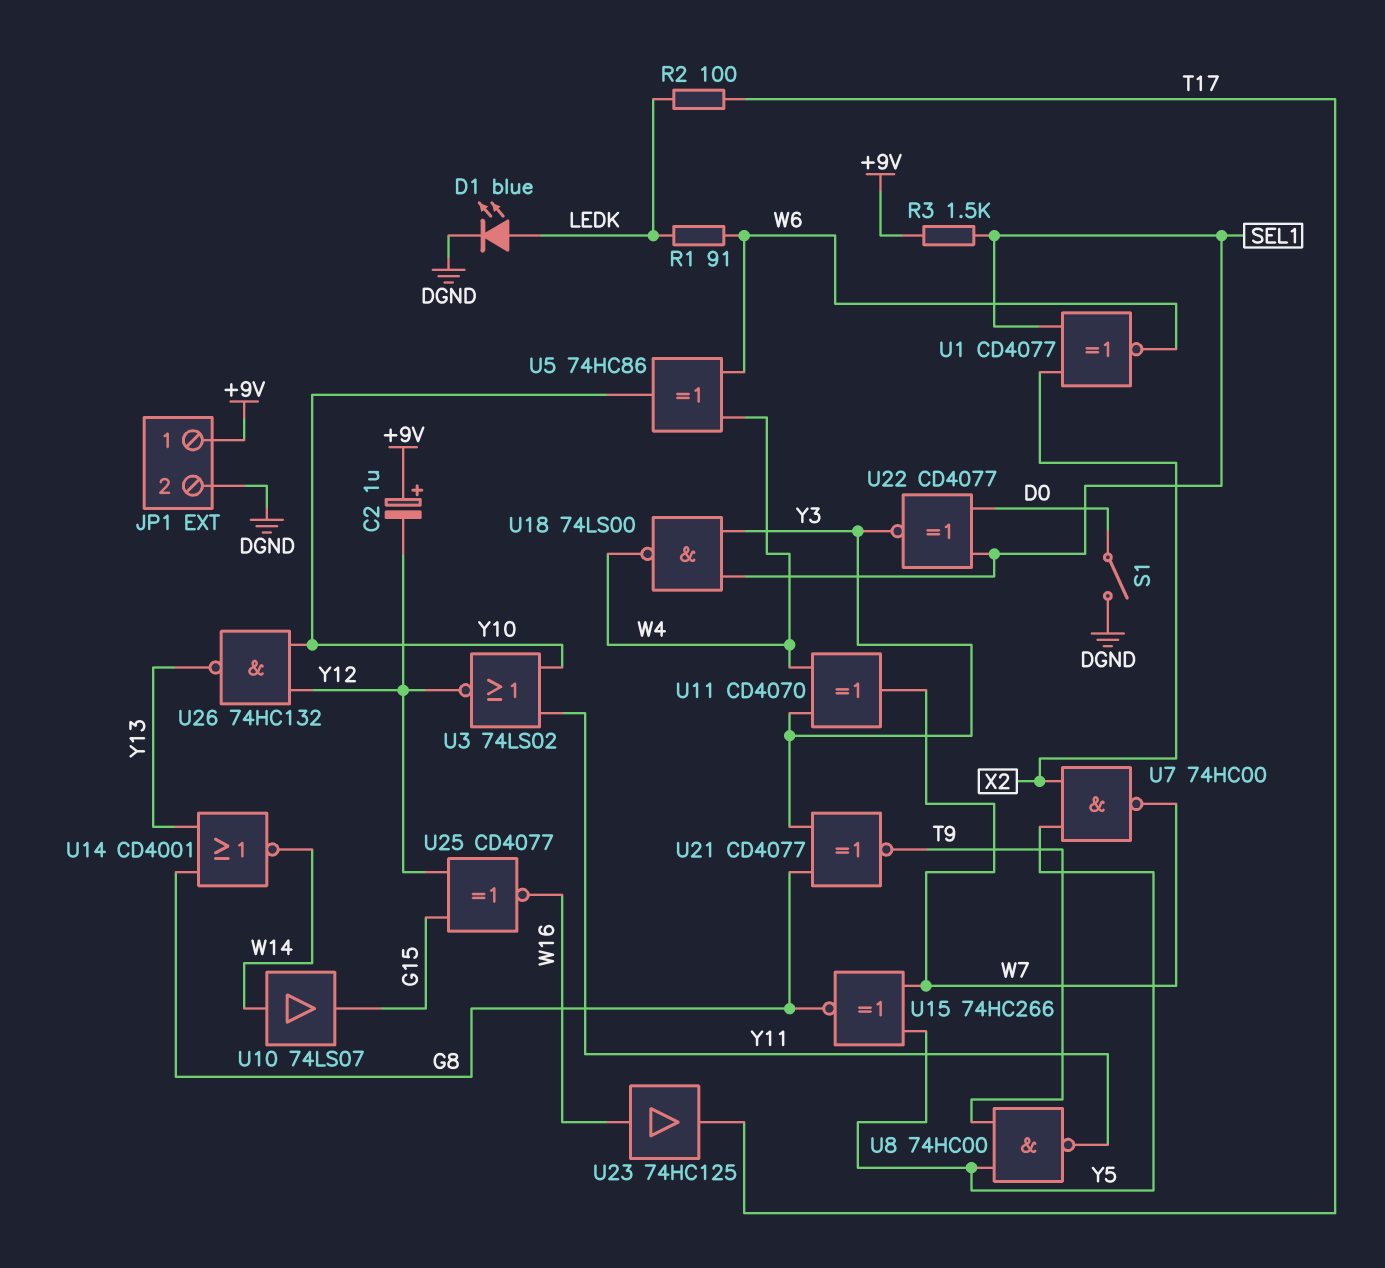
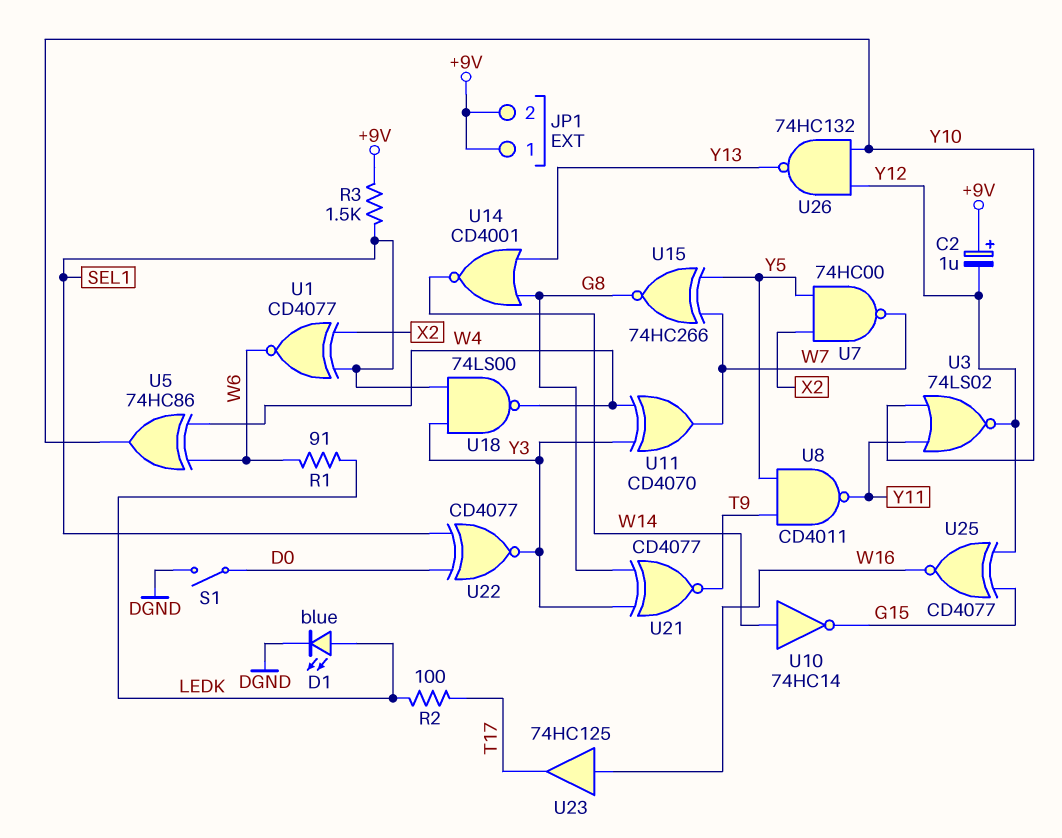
JP1 pin 2: DGND -> +9V
U8: NAND 74HC00 (in T9, in Y5, out Y11) -> NAND CD4011 (in T9, in Y5, out Y11)
U10: buffer 74LS07 (in W14, out G15) -> NOT 74HC14 (in W14, out G15)

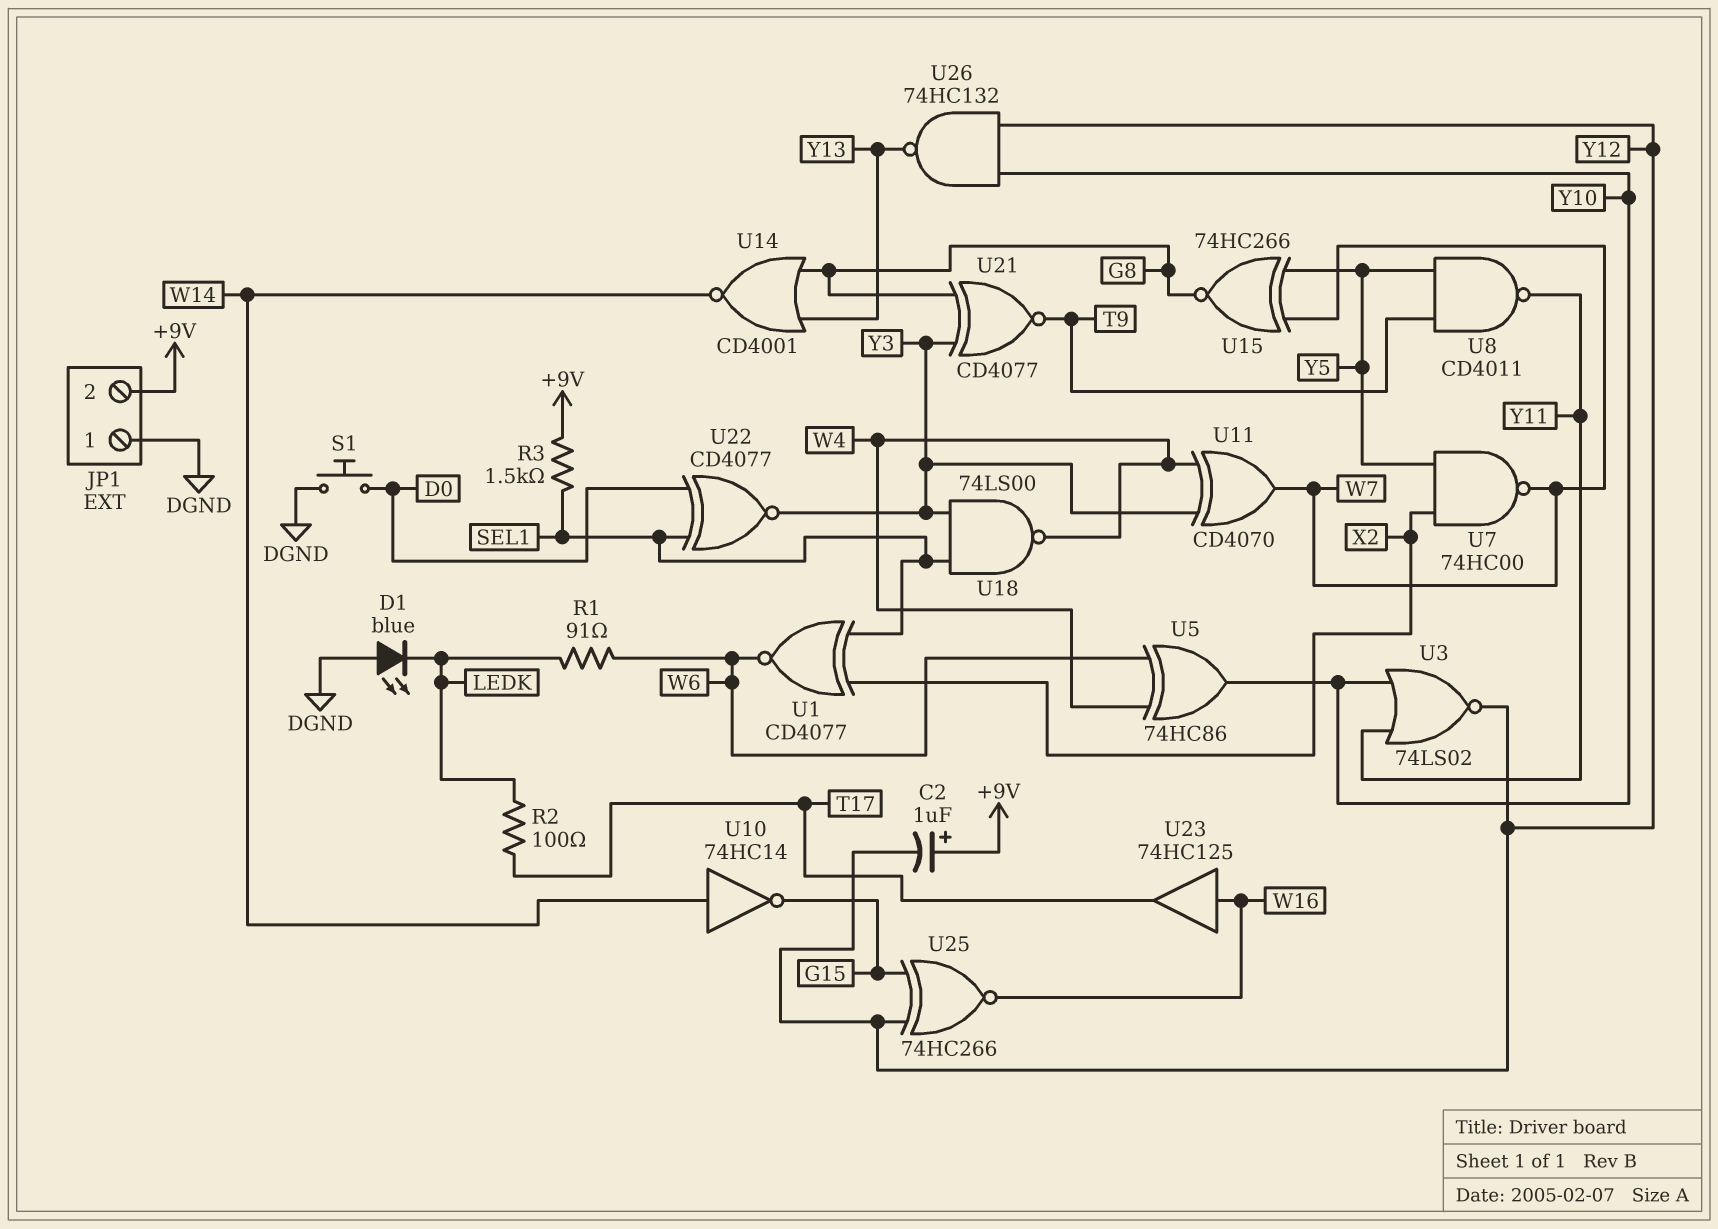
D1: LED blue (A LEDK, K DGND) -> LED blue (A DGND, K LEDK)
JP1 pin 1: +9V -> DGND
S1: switch (D0, DGND) -> button (D0, DGND)
U25: XNOR CD4077 (in G15, in Y12, out W16) -> XNOR 74HC266 (in G15, in Y12, out W16)

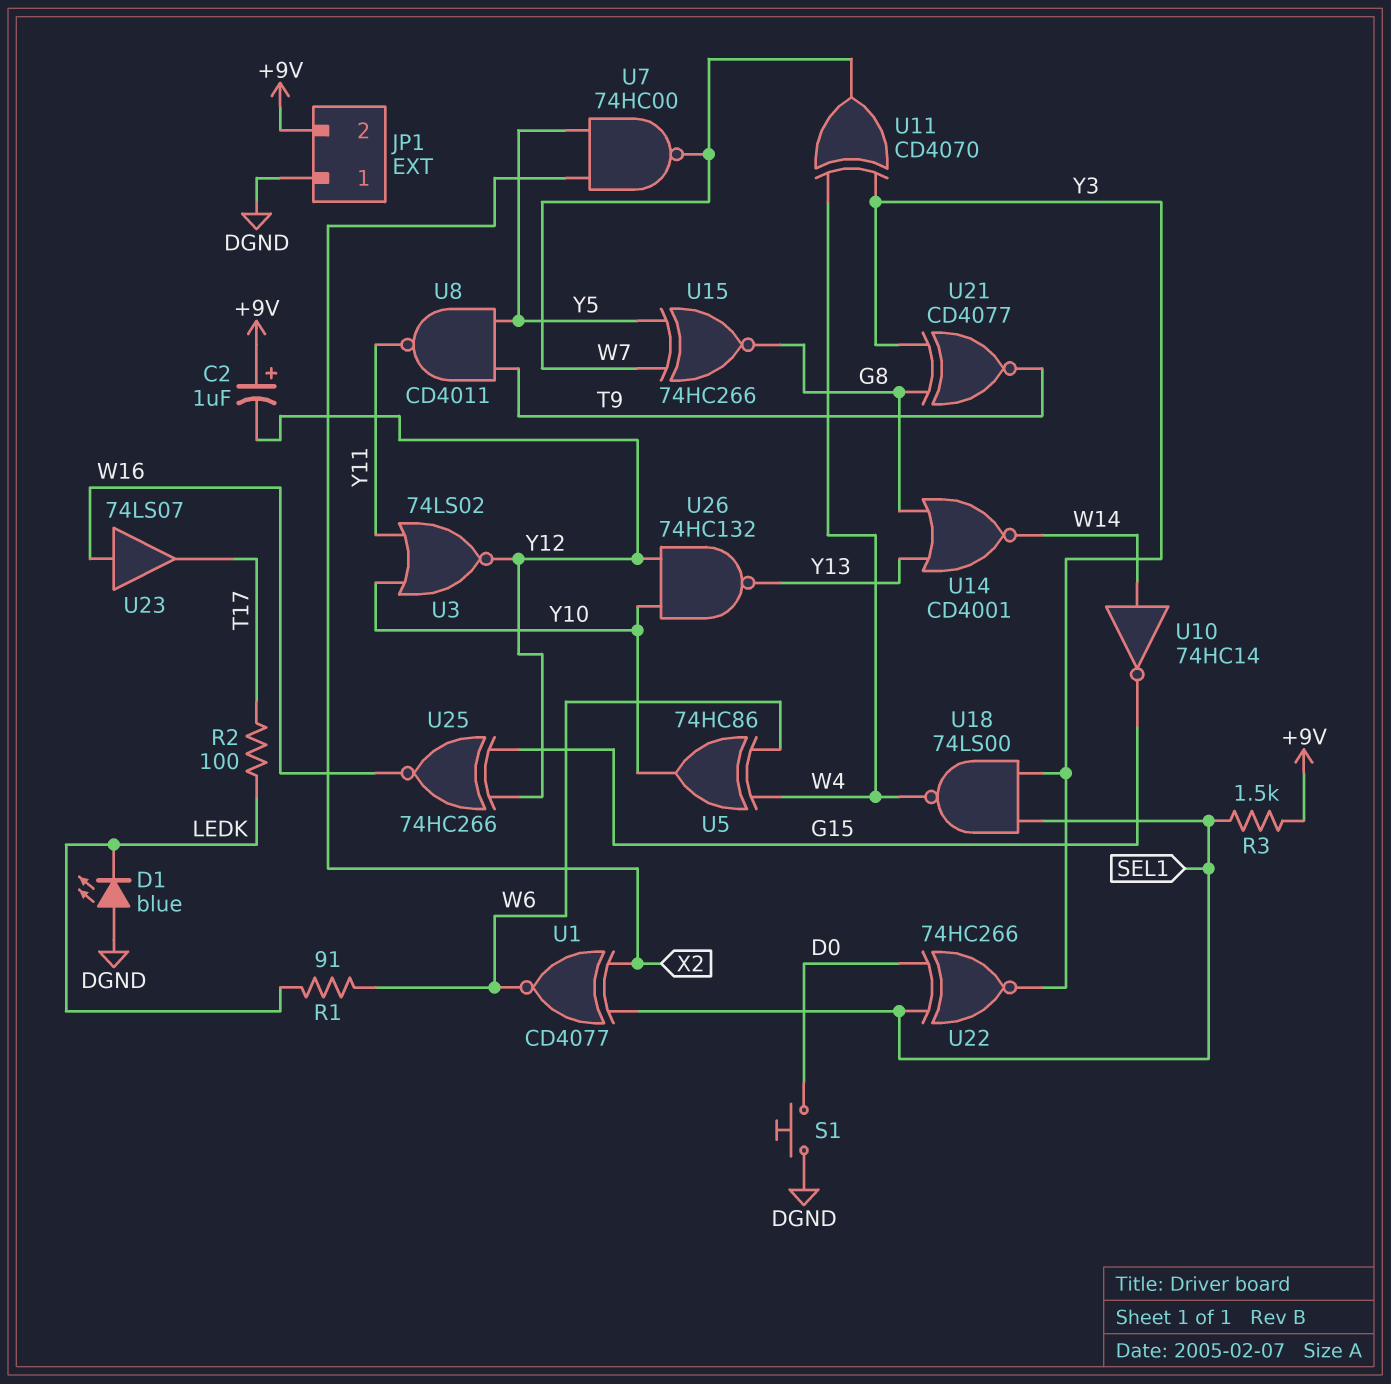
U22: XNOR CD4077 (in D0, in SEL1, out Y3) -> XNOR 74HC266 (in D0, in SEL1, out Y3)
U23: buffer 74HC125 (in W16, out T17) -> buffer 74LS07 (in W16, out T17)

